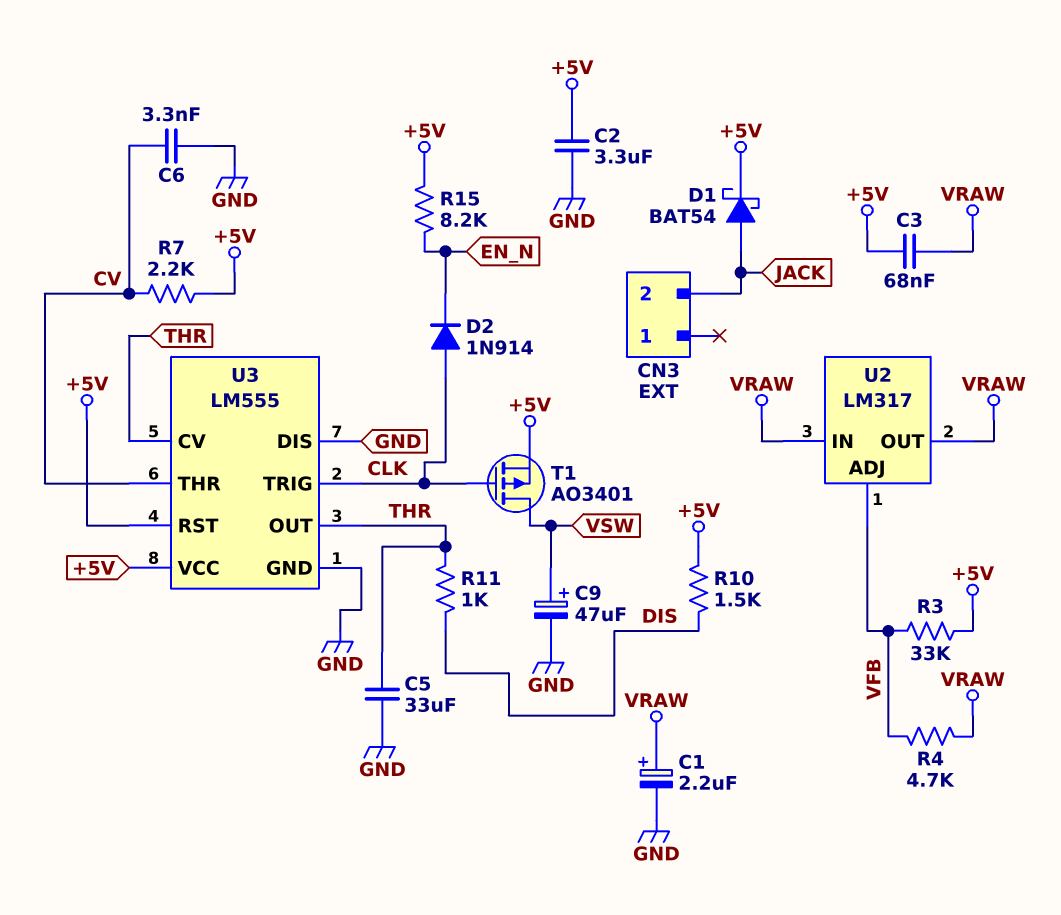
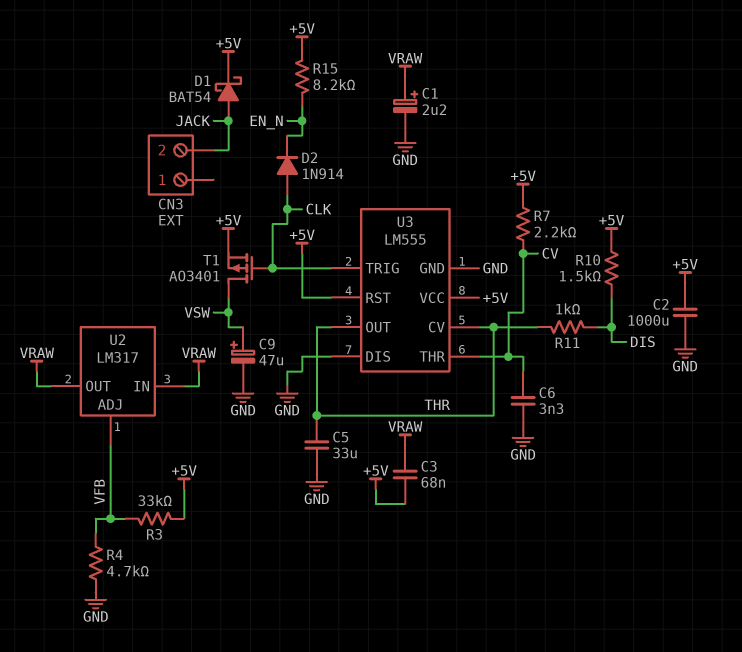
C2: 3.3uF (+5V, GND) -> 1000uF (+5V, GND)
R4: 4.7k (VFB, VRAW) -> 4.7k (GND, VFB)

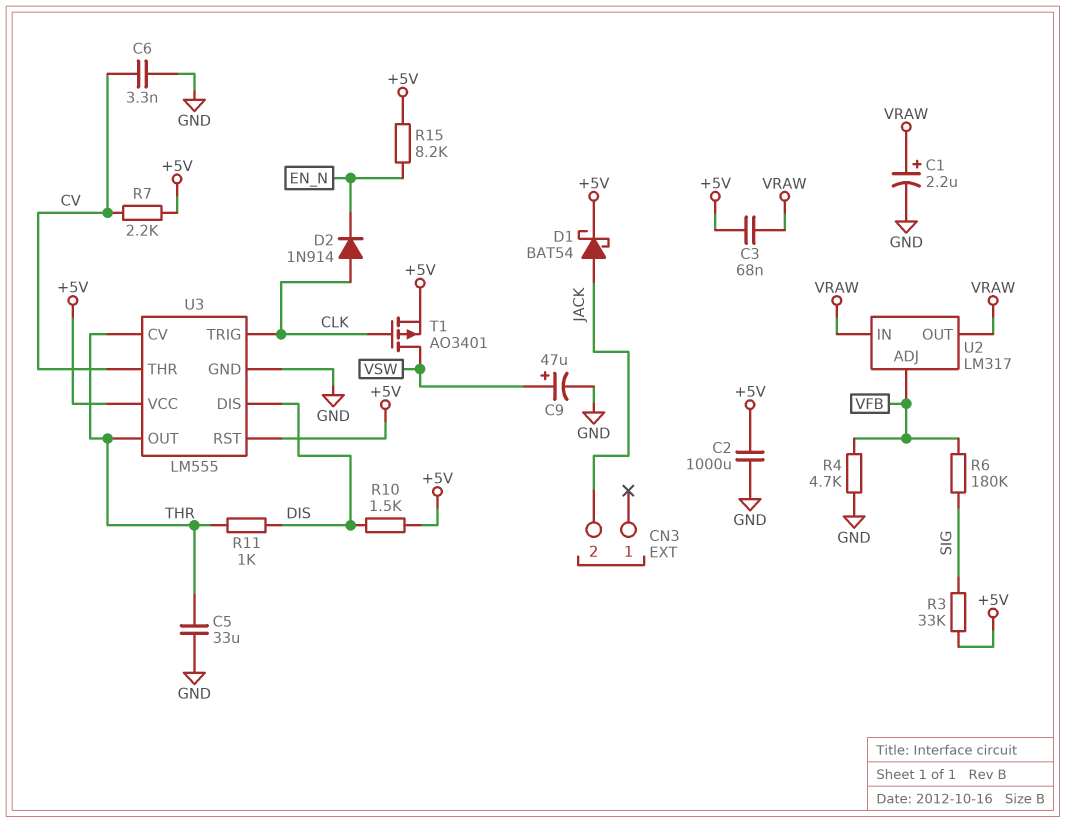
R3: 33k (+5V, VFB) -> 33k (+5V, SIG)
R6: none -> 180k (SIG, VFB)
U3 pin DIS: GND -> DIS

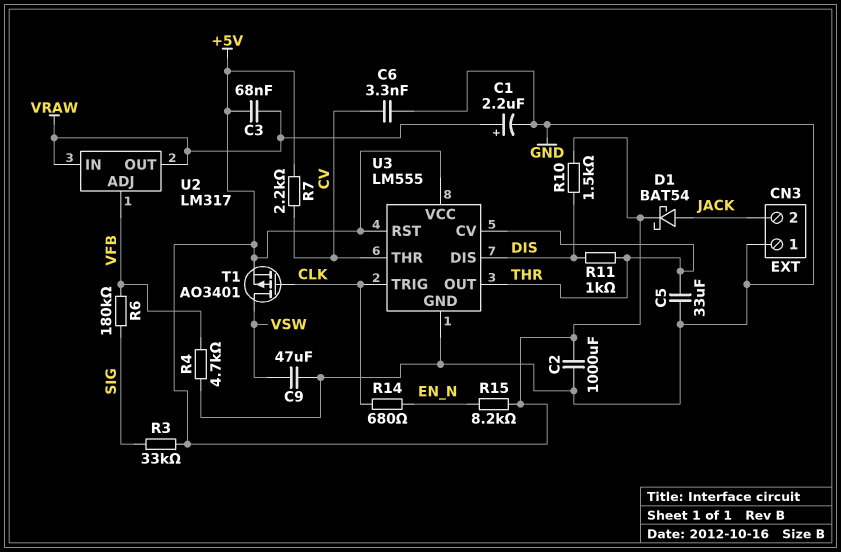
C9: 47uF (plus VSW, minus GND) -> 47uF (GND, VSW)
CN3 pin 1: none -> GND
D2: diode 1N914 (A CLK, K EN_N) -> none
R14: none -> 680 (CLK, EN_N)

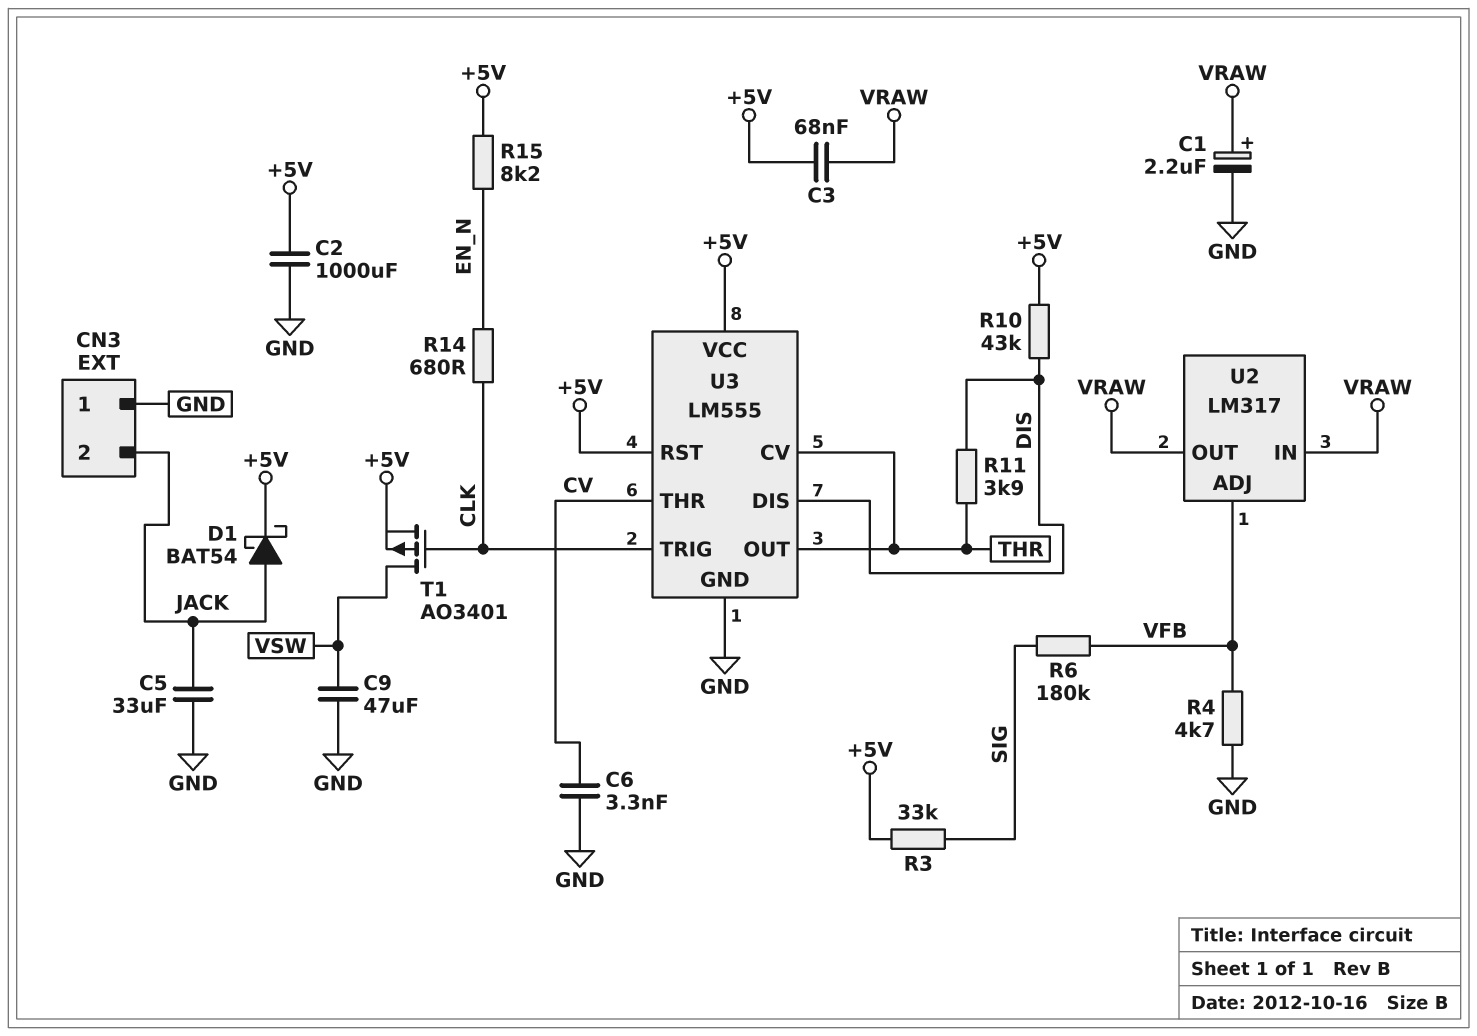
C5: 33uF (GND, THR) -> 33uF (GND, JACK)
R7: 2.2k (+5V, CV) -> none
R10: 1.5k (+5V, DIS) -> 43k (+5V, DIS)
R11: 1k (DIS, THR) -> 3.9k (DIS, THR)

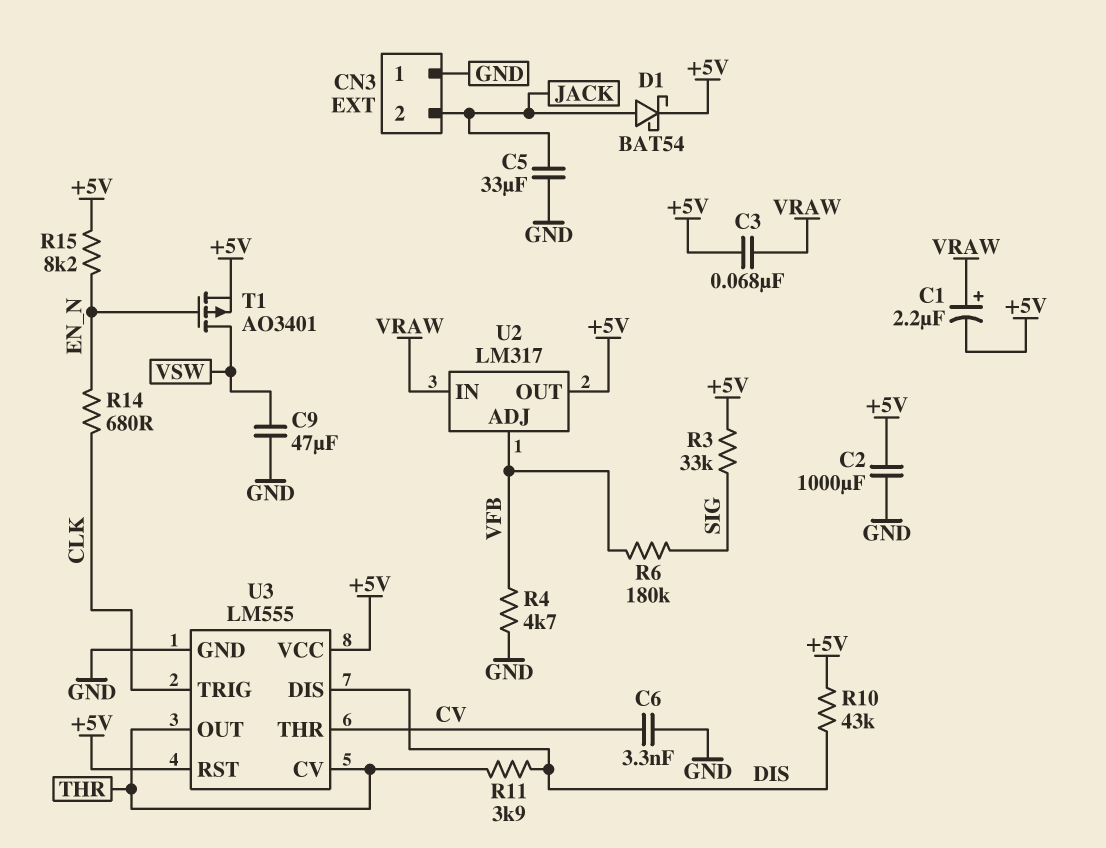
C1: 2.2uF (plus VRAW, minus GND) -> 2.2uF (plus VRAW, minus +5V)
T1: PMOS AO3401 (G CLK, D VSW, S +5V) -> PMOS AO3401 (G EN_N, D VSW, S +5V)
U2 pin OUT: VRAW -> +5V

